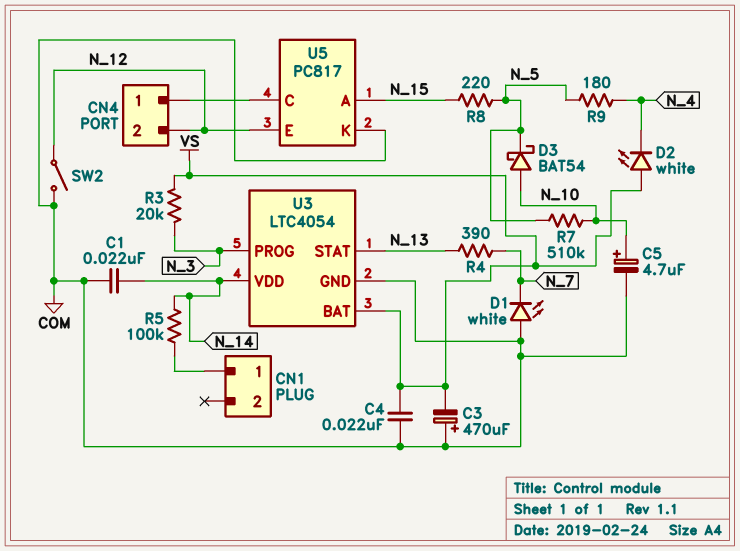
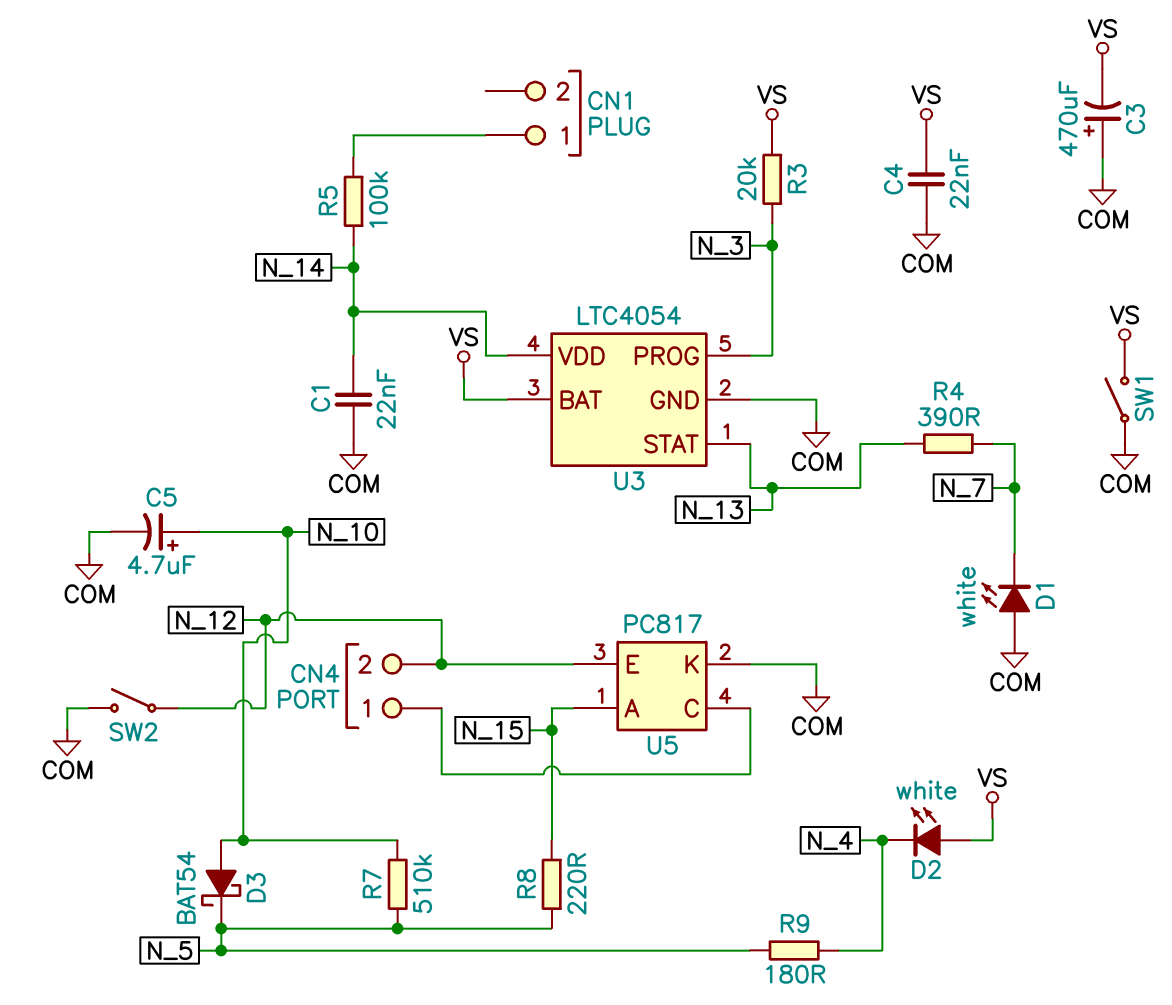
SW1: none -> switch (COM, VS)

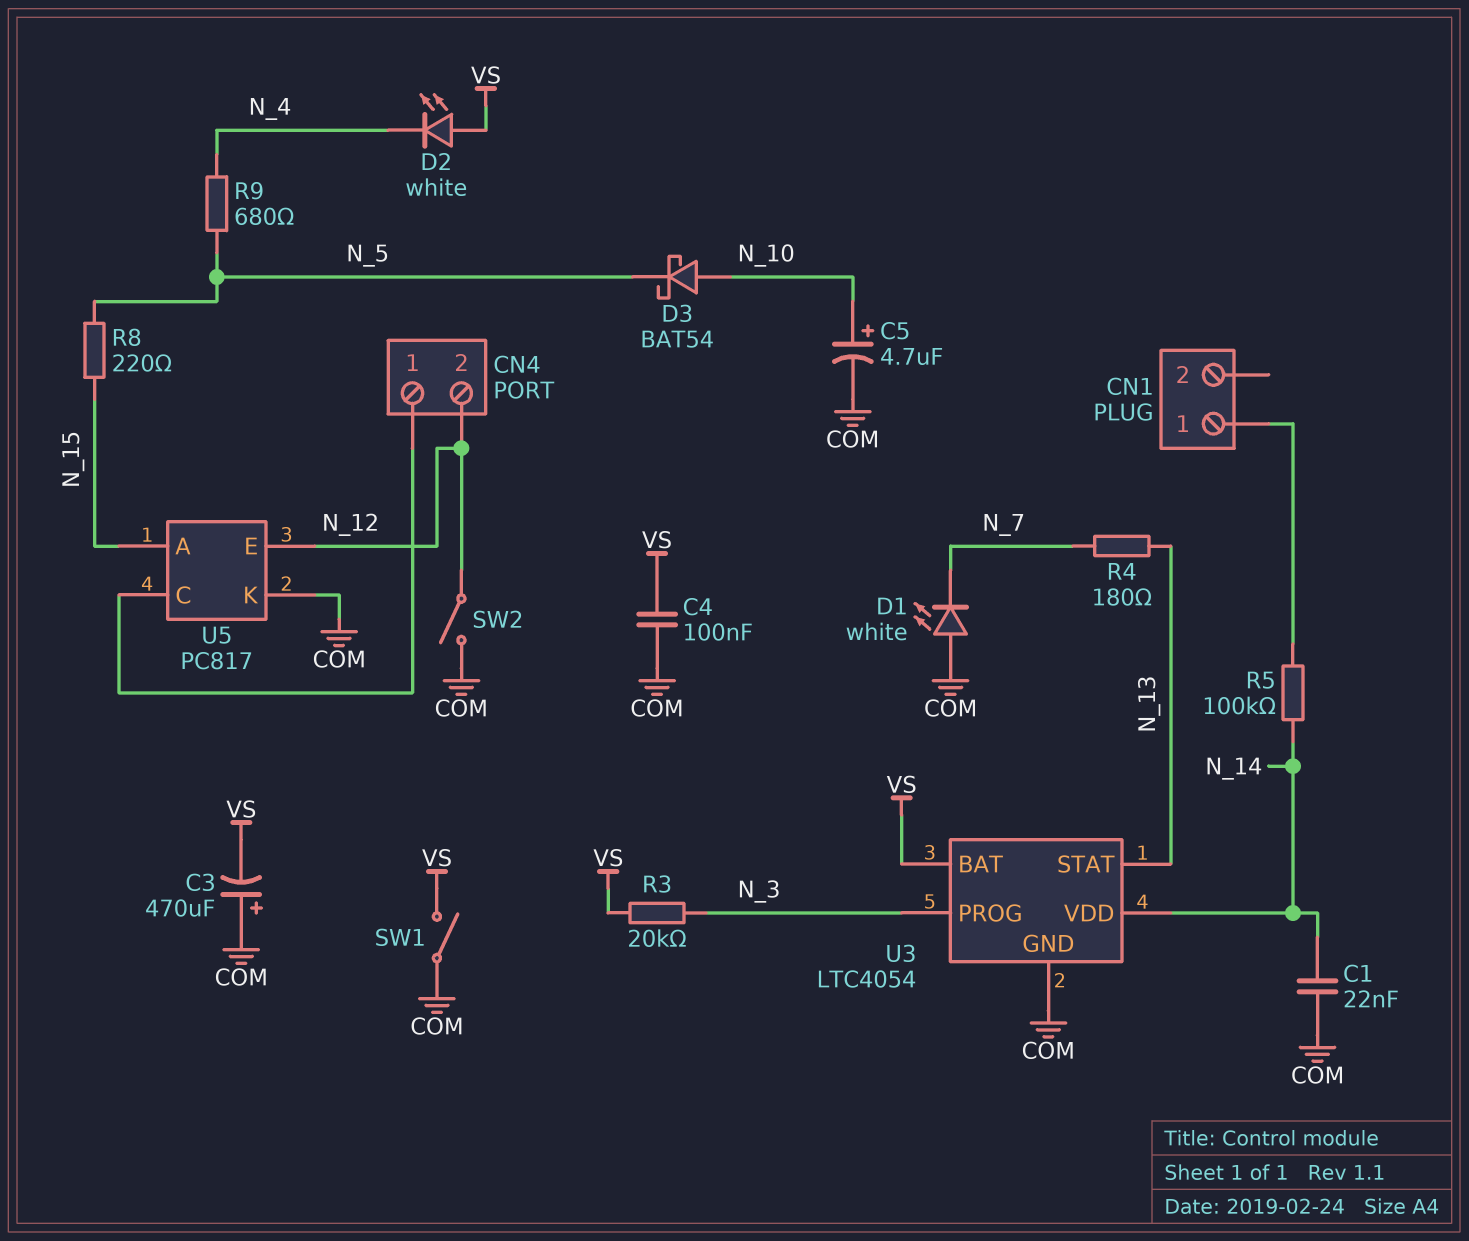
C4: 22nF (COM, VS) -> 100nF (COM, VS)
R4: 390 (N_7, N_13) -> 180 (N_7, N_13)
R7: 510k (N_5, N_10) -> none
R9: 180 (N_4, N_5) -> 680 (N_4, N_5)

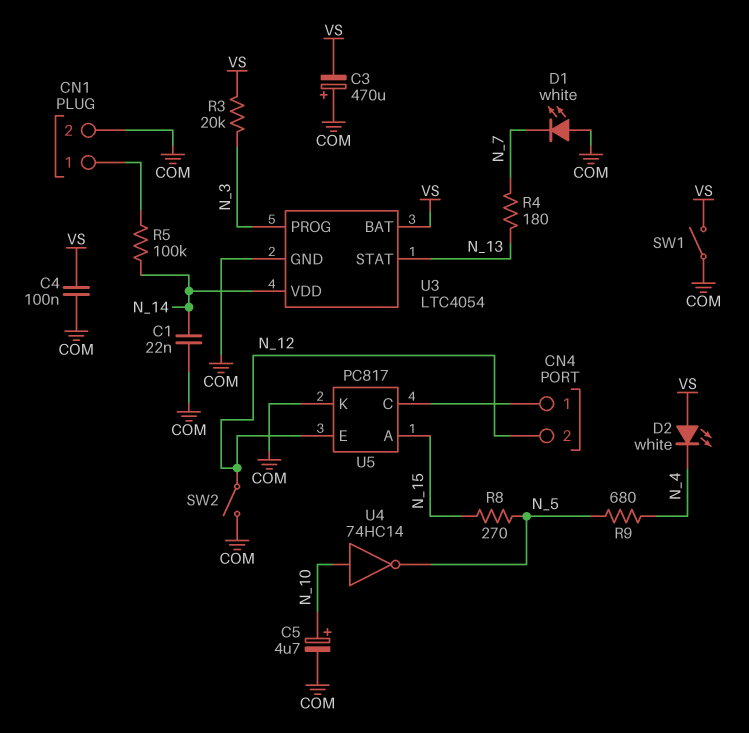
CN1 pin 2: none -> COM
D3: schottky BAT54 (A N_10, K N_5) -> none
R8: 220 (N_5, N_15) -> 270 (N_5, N_15)
U4: none -> NOT 74HC14 (in N_10, out N_5)

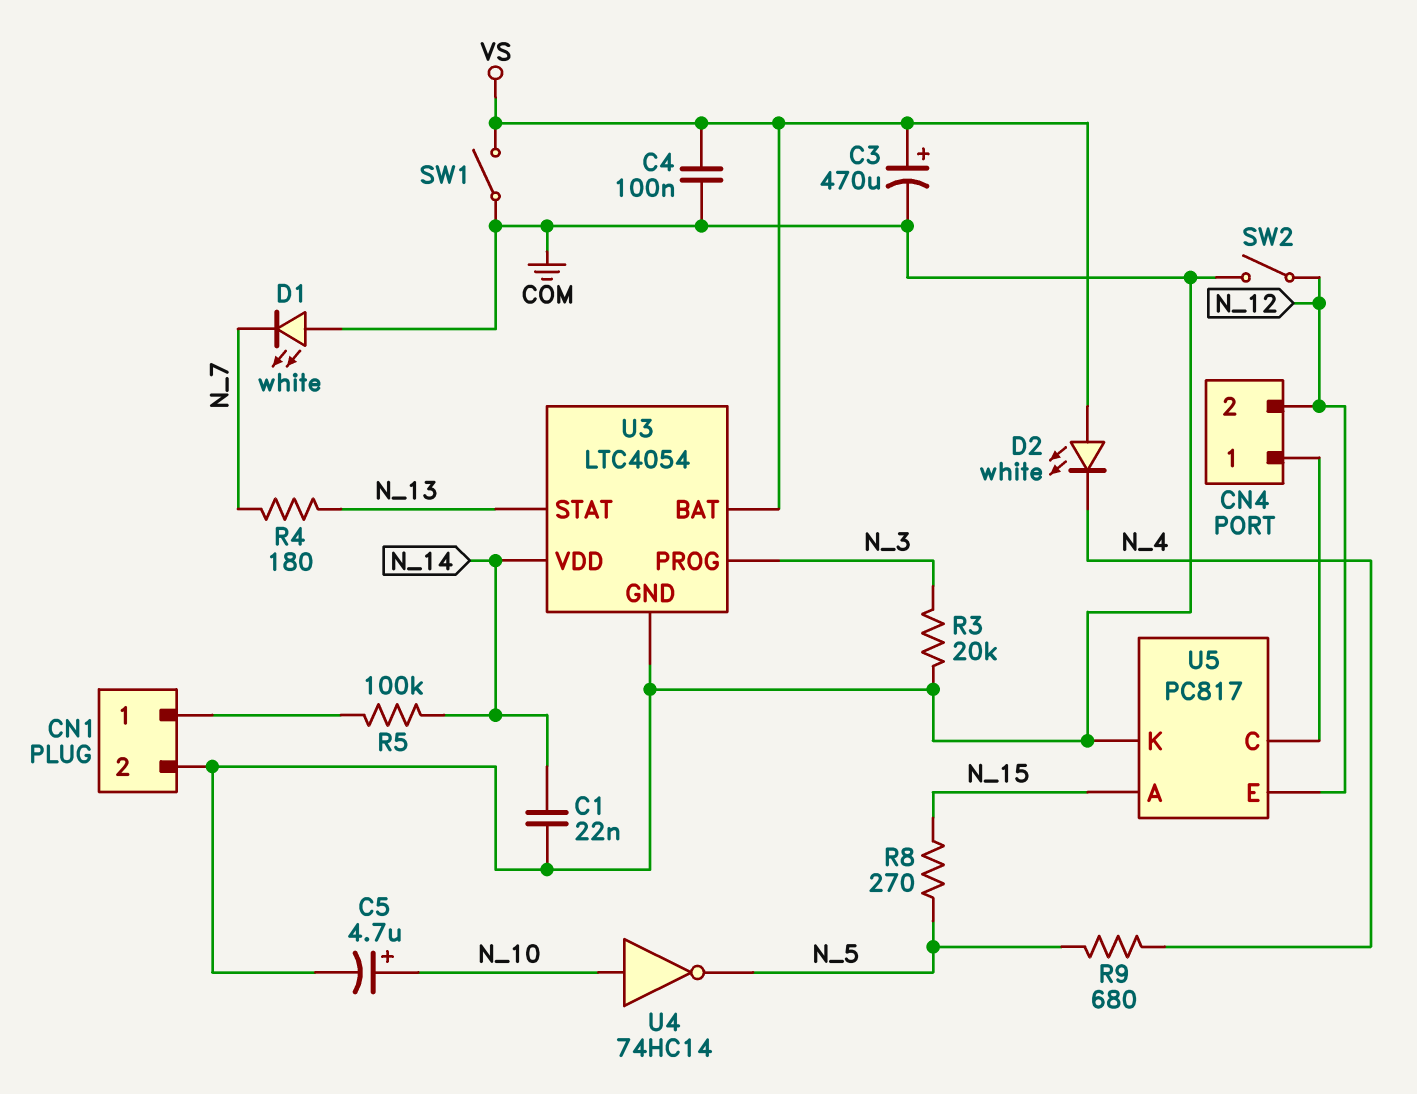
C3: 470uF (plus COM, minus VS) -> 470uF (plus VS, minus COM)
R3: 20k (N_3, VS) -> 20k (COM, N_3)

